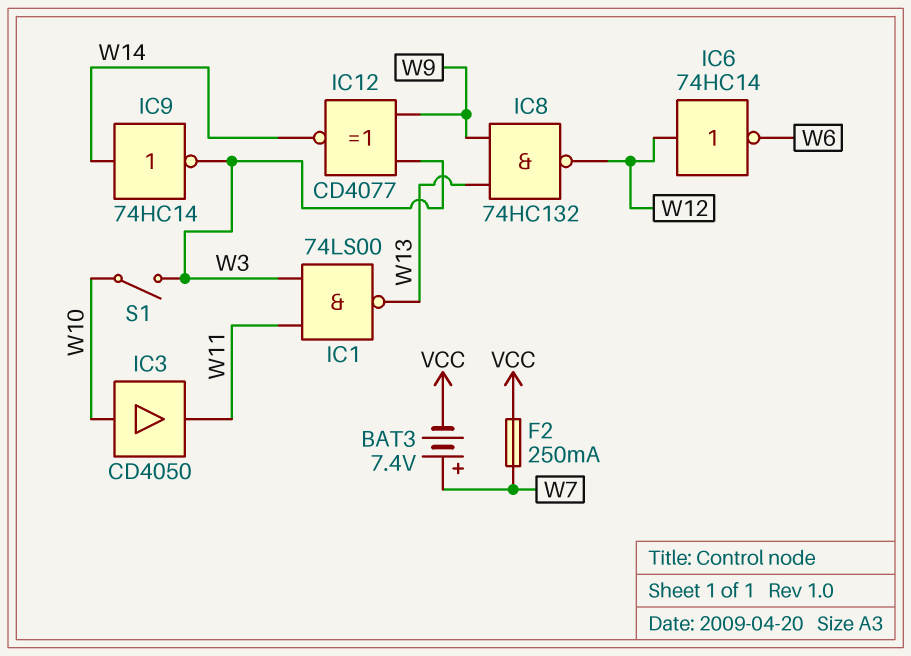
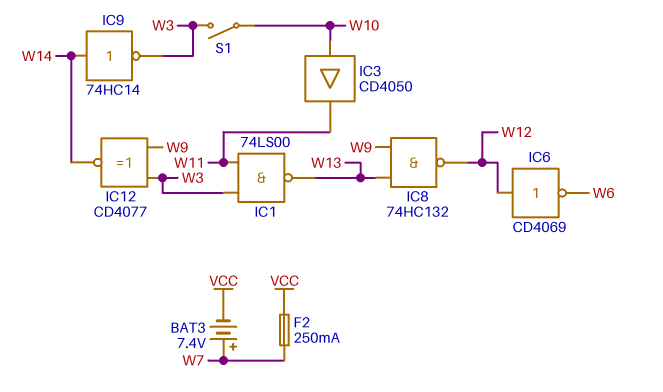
IC6: NOT 74HC14 (in W12, out W6) -> NOT CD4069 (in W12, out W6)

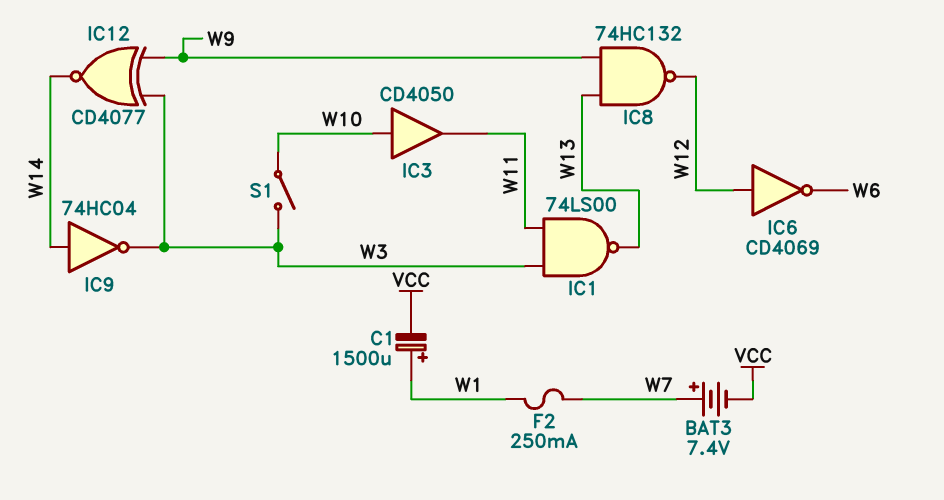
C1: none -> 1500uF (plus W1, minus VCC)
F2: 250mA (VCC, W7) -> 250mA (W1, W7)
IC9: NOT 74HC14 (in W14, out W3) -> NOT 74HC04 (in W14, out W3)

